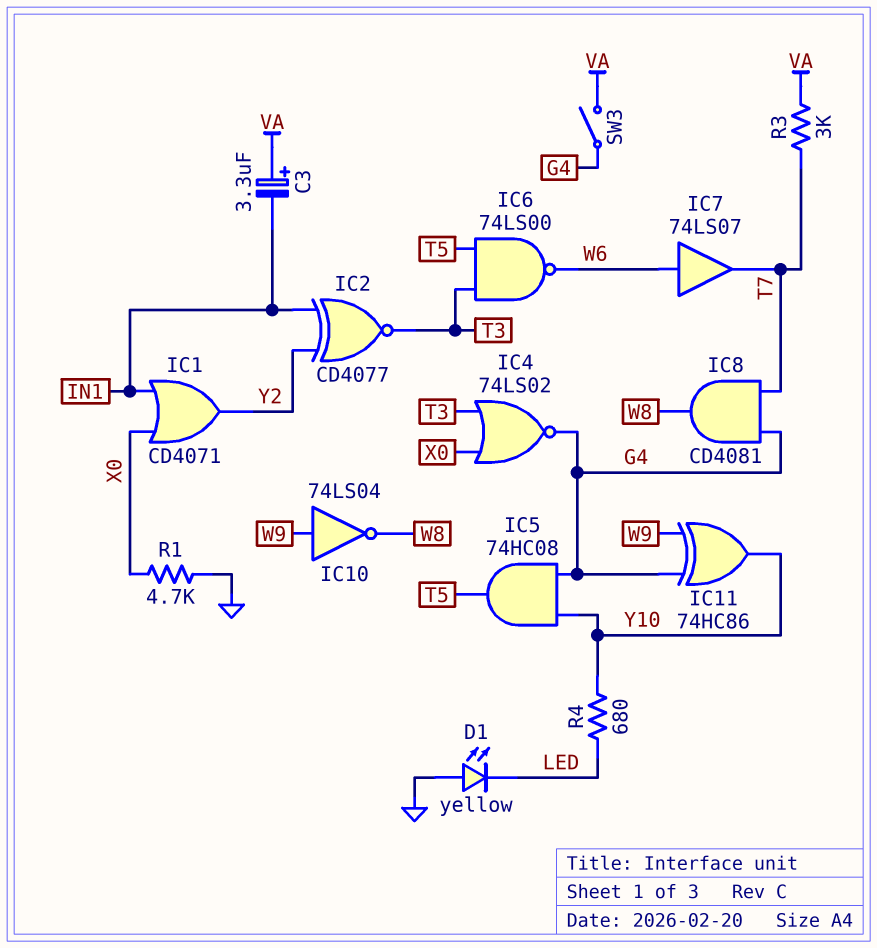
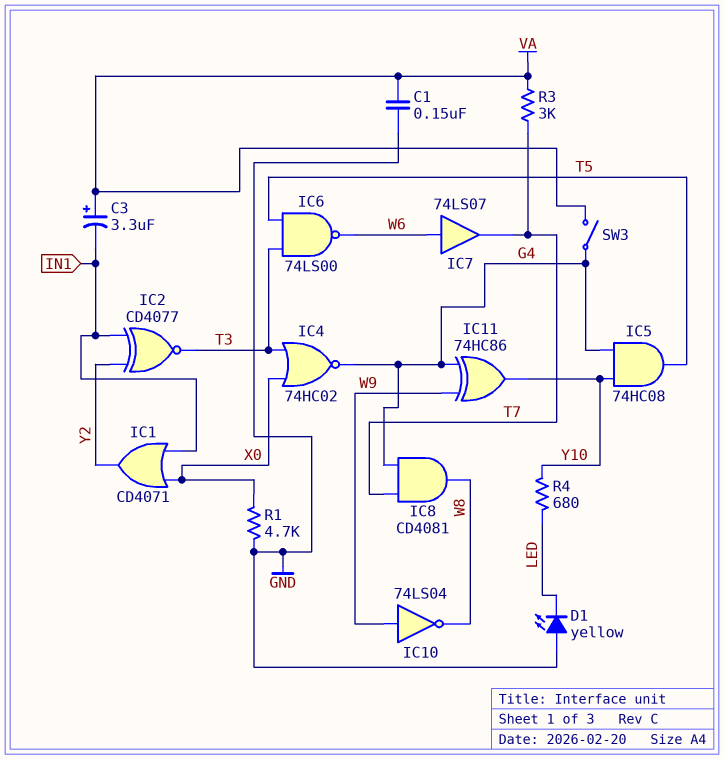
C1: none -> 150nF (GND, VA)
IC4: NOR 74LS02 (in T3, in X0, out G4) -> NOR 74HC02 (in T3, in X0, out G4)

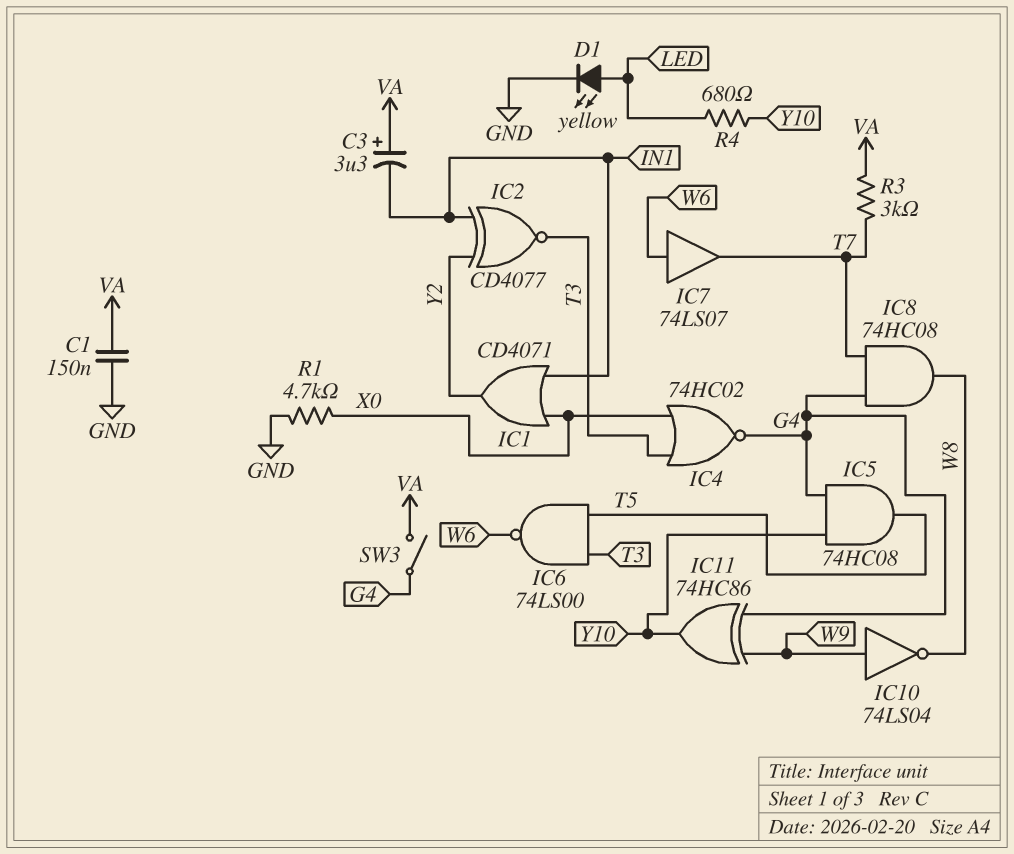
D1: LED yellow (A GND, K LED) -> LED yellow (A LED, K GND)
IC8: AND CD4081 (in G4, in T7, out W8) -> AND 74HC08 (in G4, in T7, out W8)

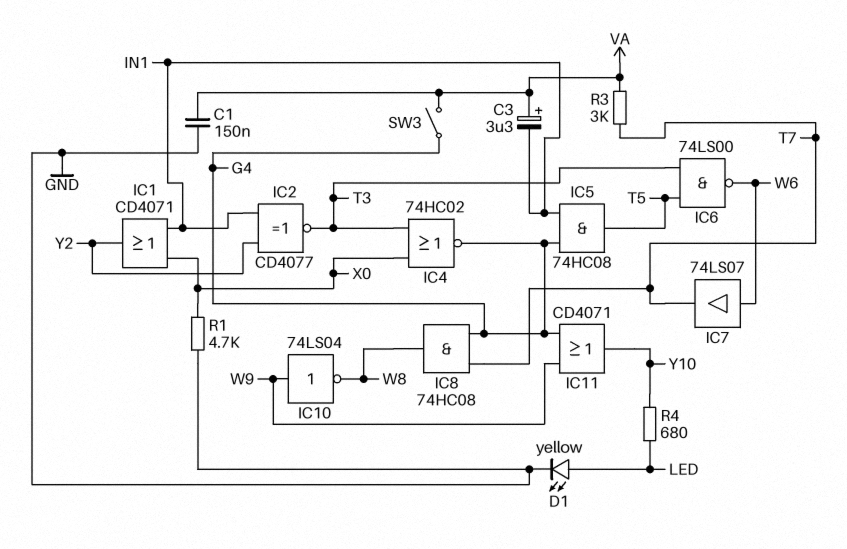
IC5: AND 74HC08 (in G4, in Y10, out T5) -> AND 74HC08 (in G4, in IN1, out T5)
IC11: XOR 74HC86 (in G4, in W9, out Y10) -> OR CD4071 (in G4, in W9, out Y10)

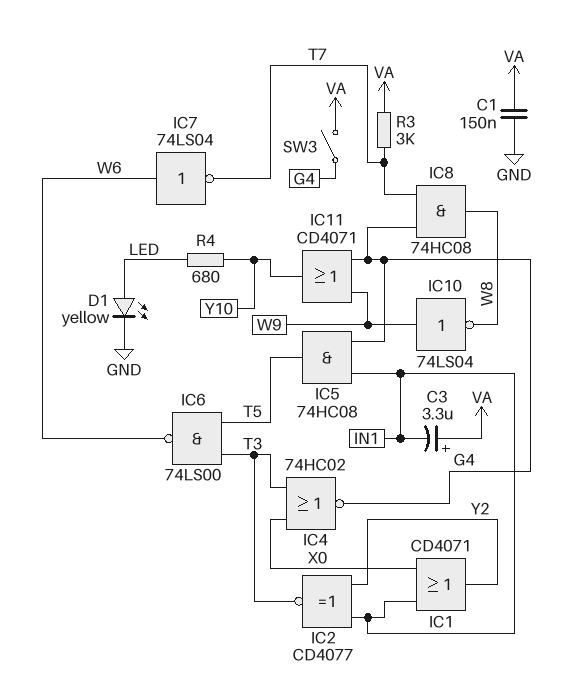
IC7: buffer 74LS07 (in W6, out T7) -> NOT 74LS04 (in W6, out T7)
R1: 4.7k (GND, X0) -> none

